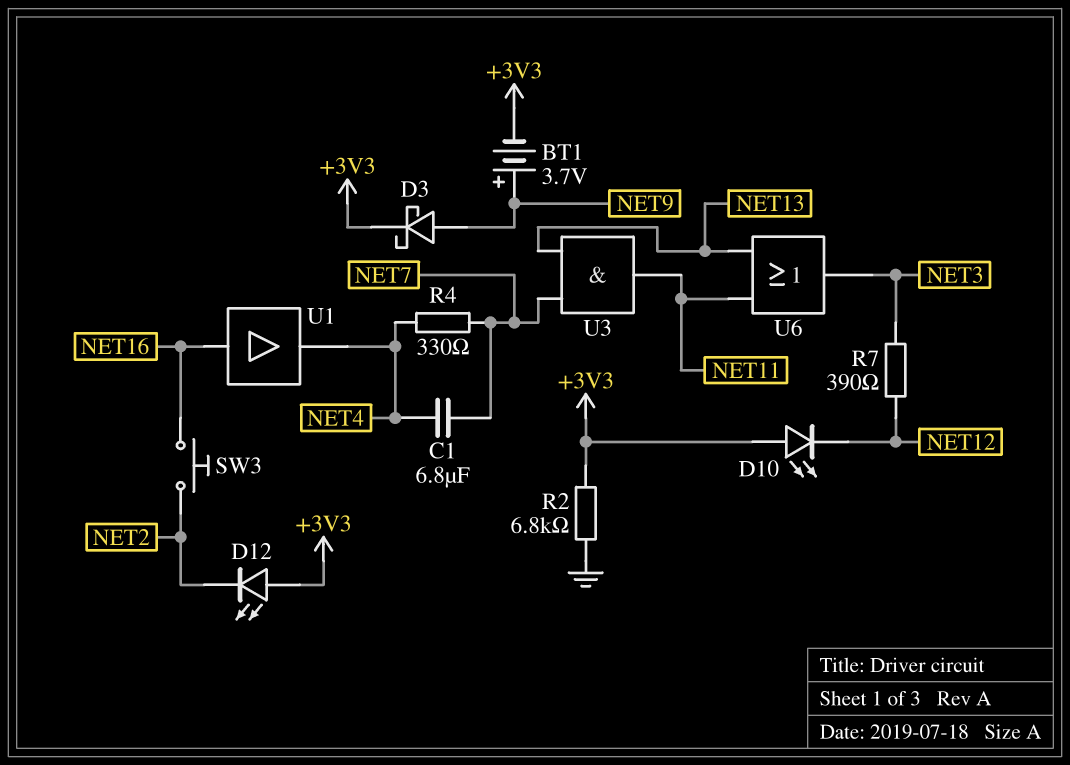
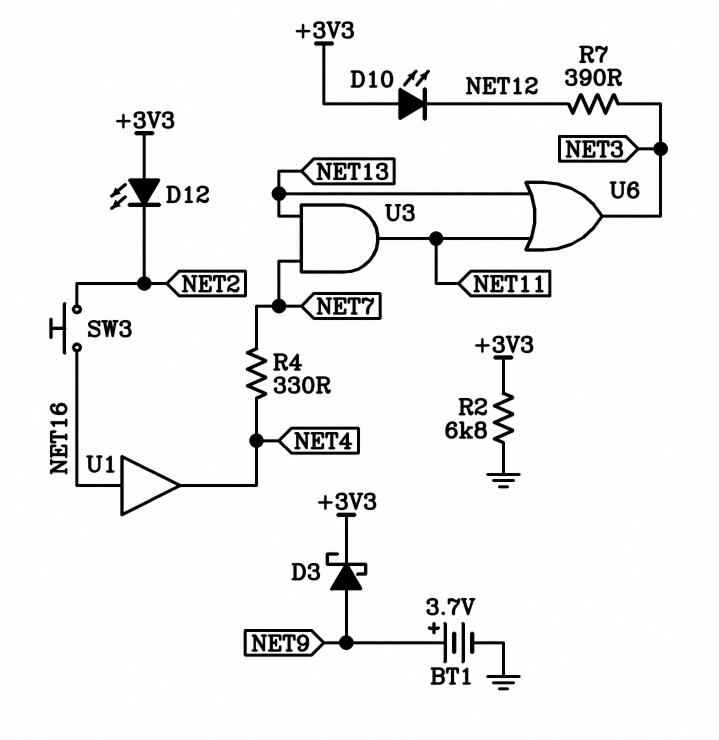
BT1: 3.7V (plus NET9, minus +3V3) -> 3.7V (plus NET9, minus GND)
C1: 6.8uF (NET4, NET7) -> none

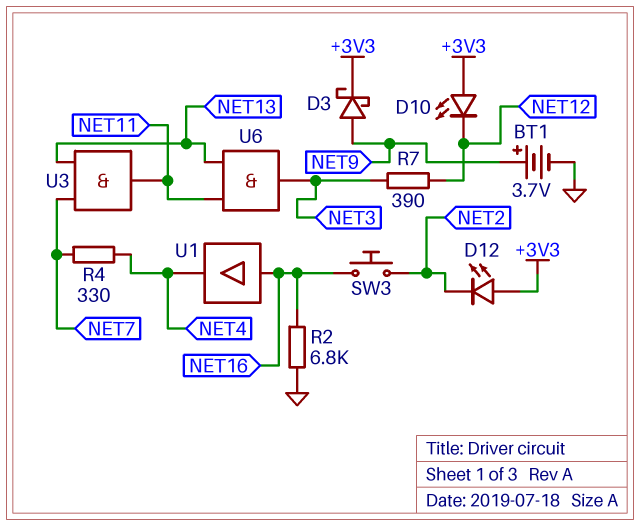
R2: 6.8k (+3V3, GND) -> 6.8k (GND, NET16)
U6: OR (in NET11, in NET13, out NET3) -> AND (in NET11, in NET13, out NET3)

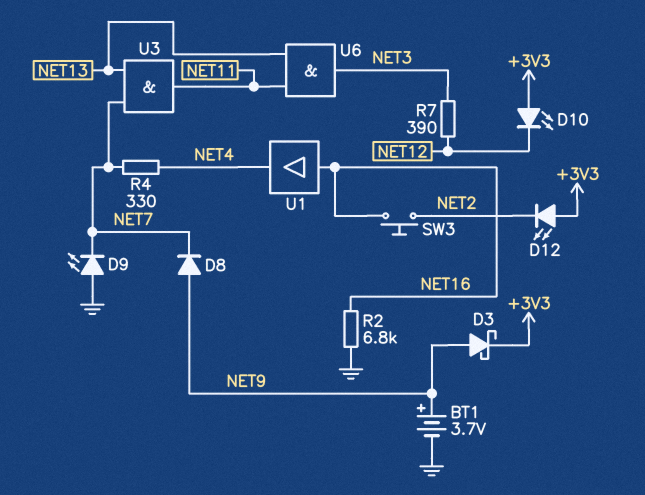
D8: none -> diode (A NET9, K NET7)
D9: none -> LED (A GND, K NET7)

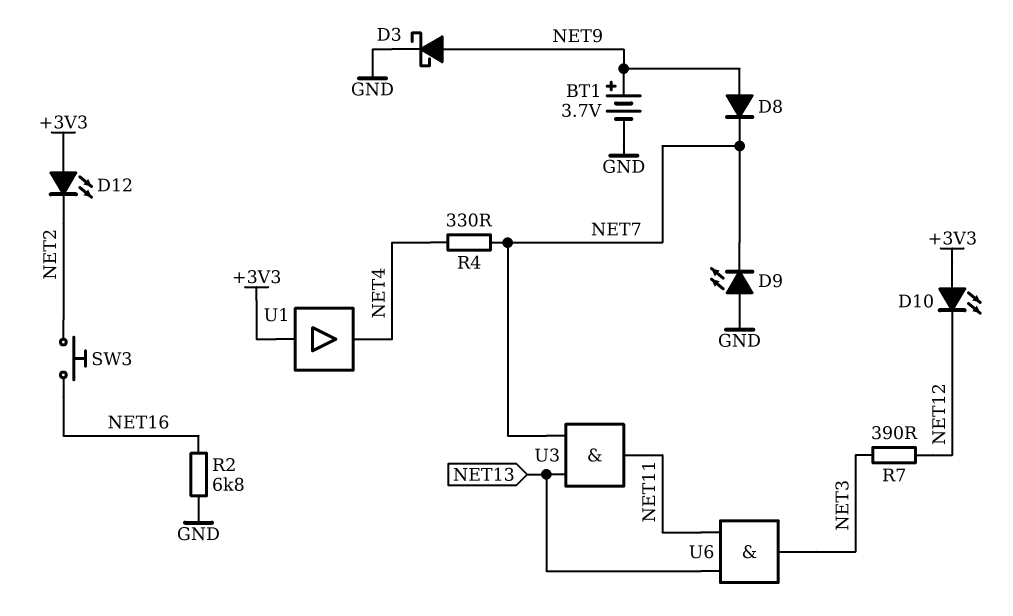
D3: schottky (A NET9, K +3V3) -> schottky (A NET9, K GND)
U1: buffer (in NET16, out NET4) -> buffer (in +3V3, out NET4)

